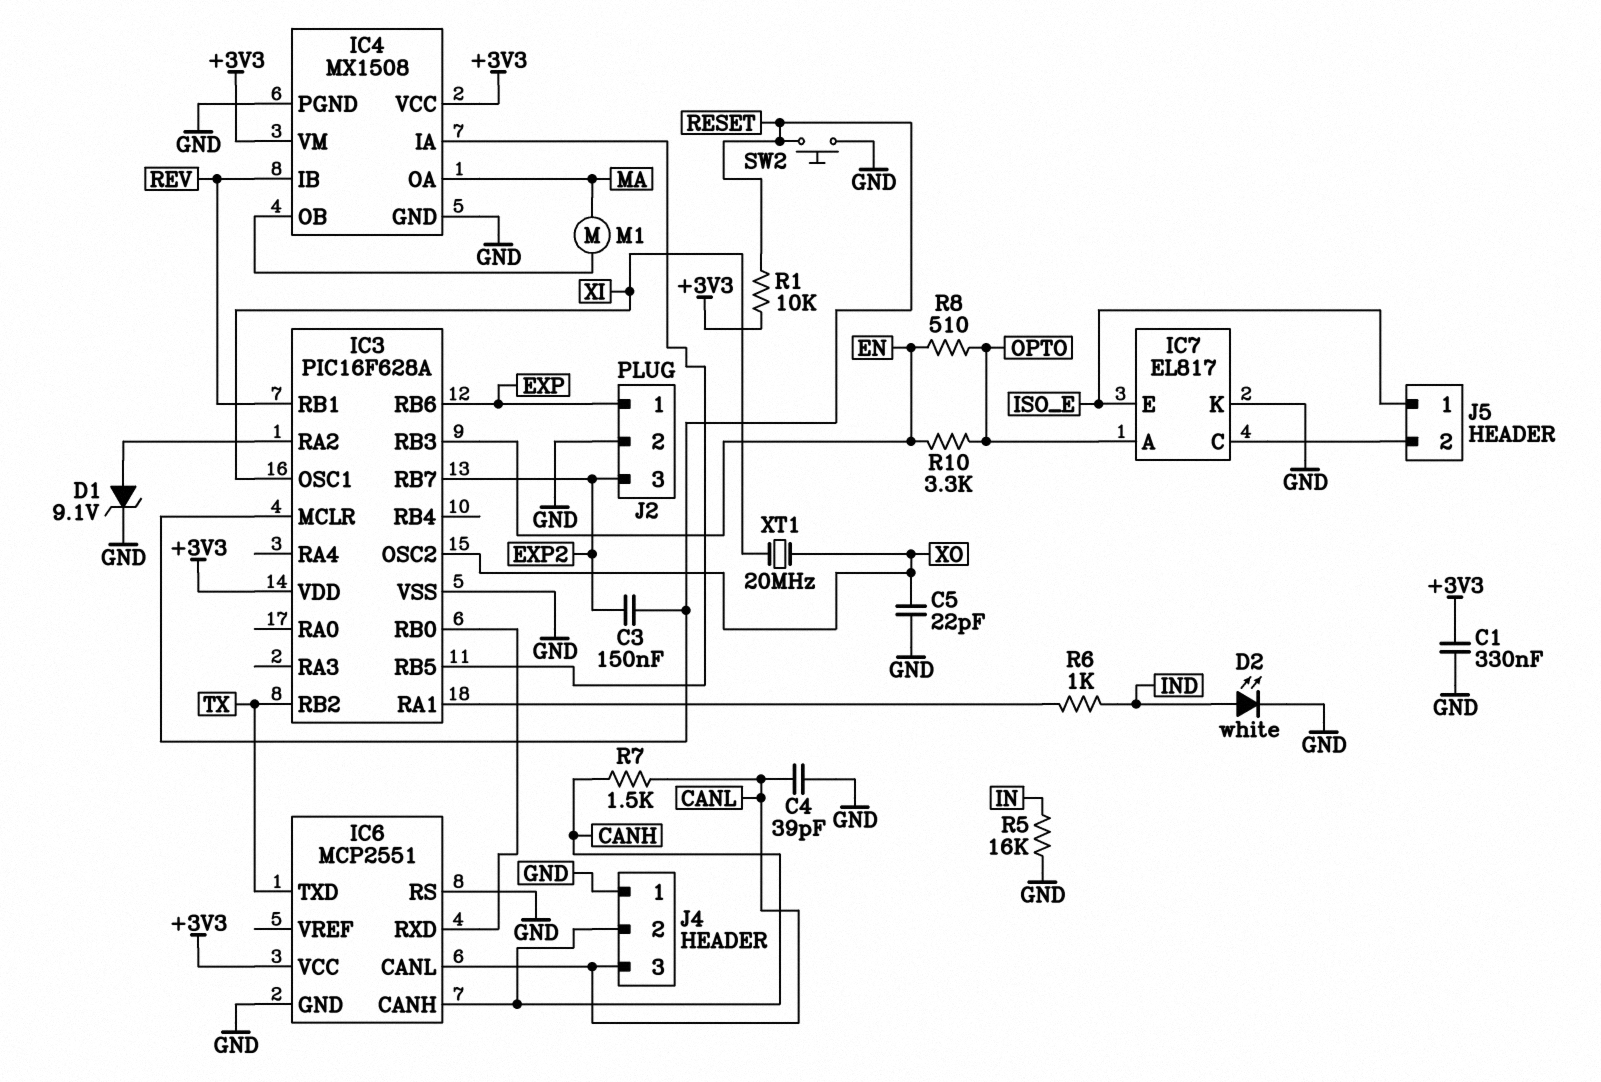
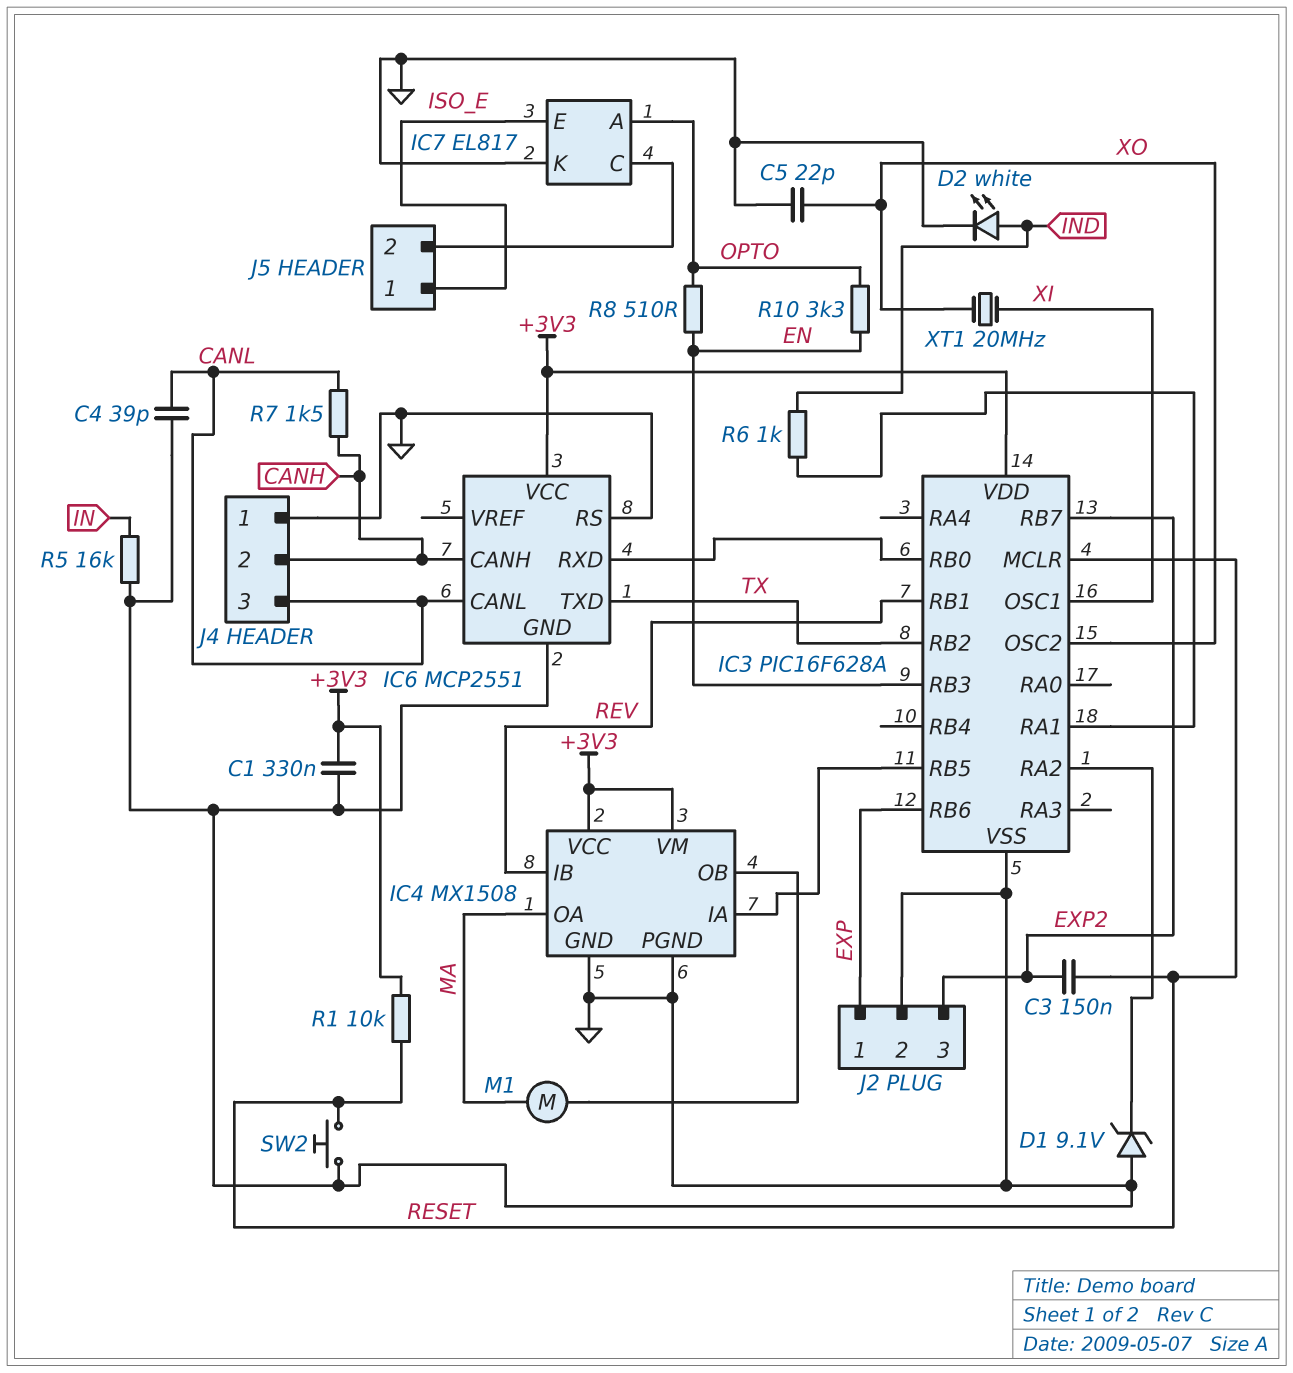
D1: zener 9.1V (A IC3/RA2, K GND) -> zener 9.1V (A GND, K IC3/RA2)

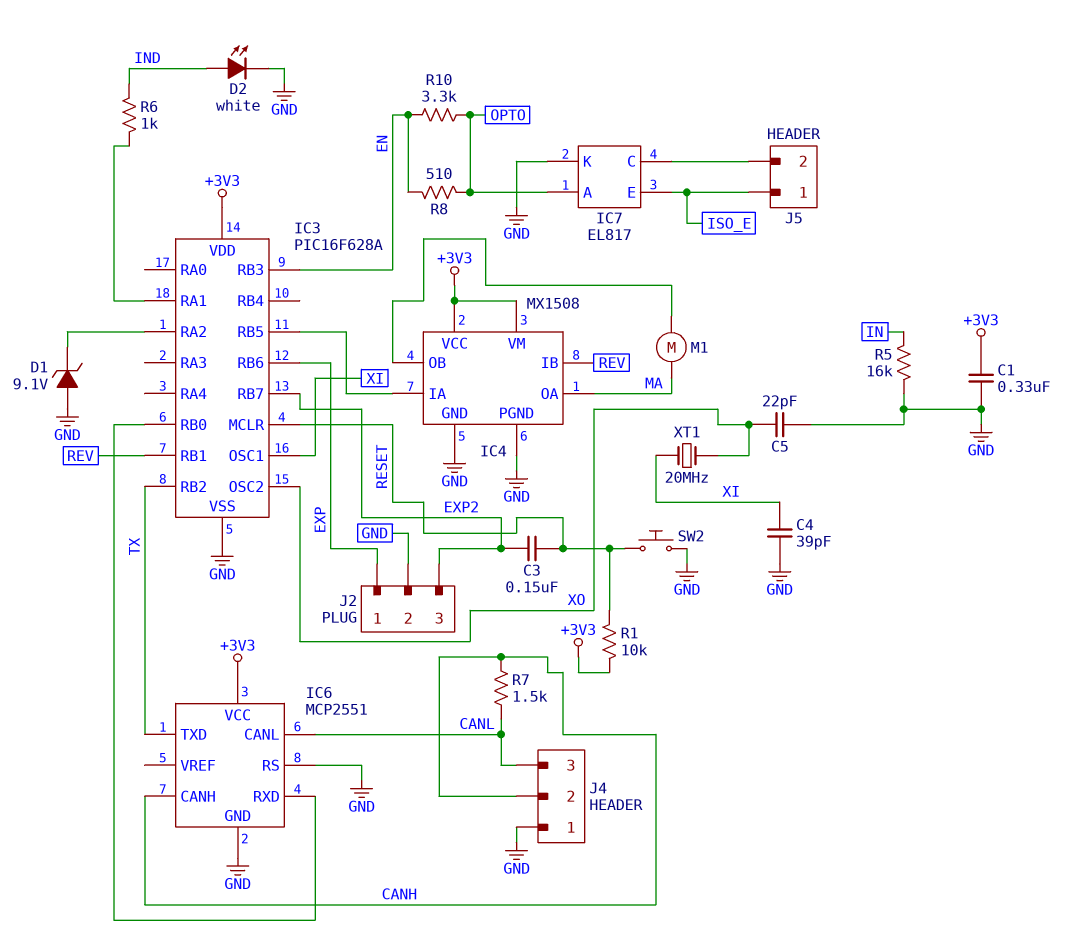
C4: 39pF (CANL, GND) -> 39pF (GND, XI)

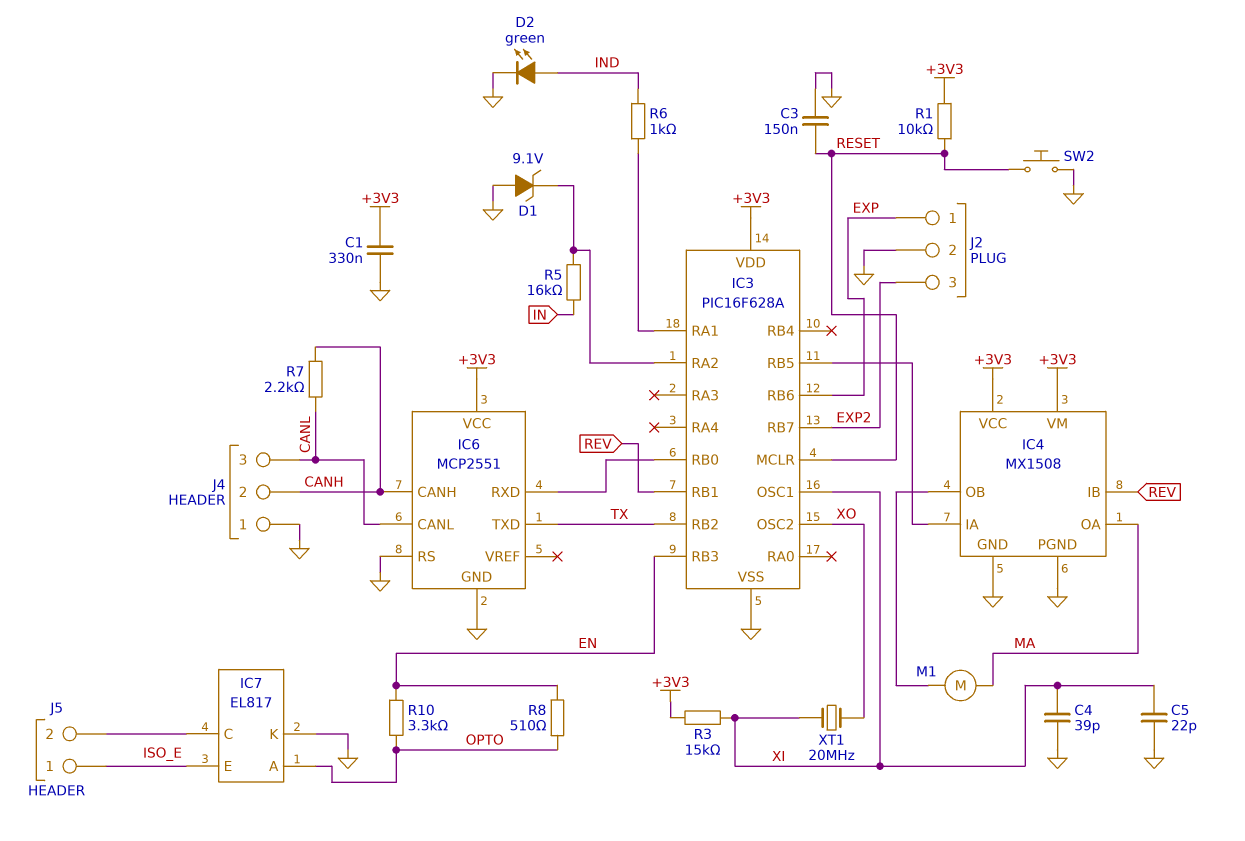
C3: 150nF (EXP2, RESET) -> 150nF (GND, RESET)
C5: 22pF (GND, XO) -> 22pF (GND, XI)
D2: LED white (A IND, K GND) -> LED green (A IND, K GND)
R3: none -> 15k (+3V3, XI)
R5: 16k (GND, IN) -> 16k (IC3/RA2, IN)
R7: 1.5k (CANH, CANL) -> 2.2k (CANH, CANL)

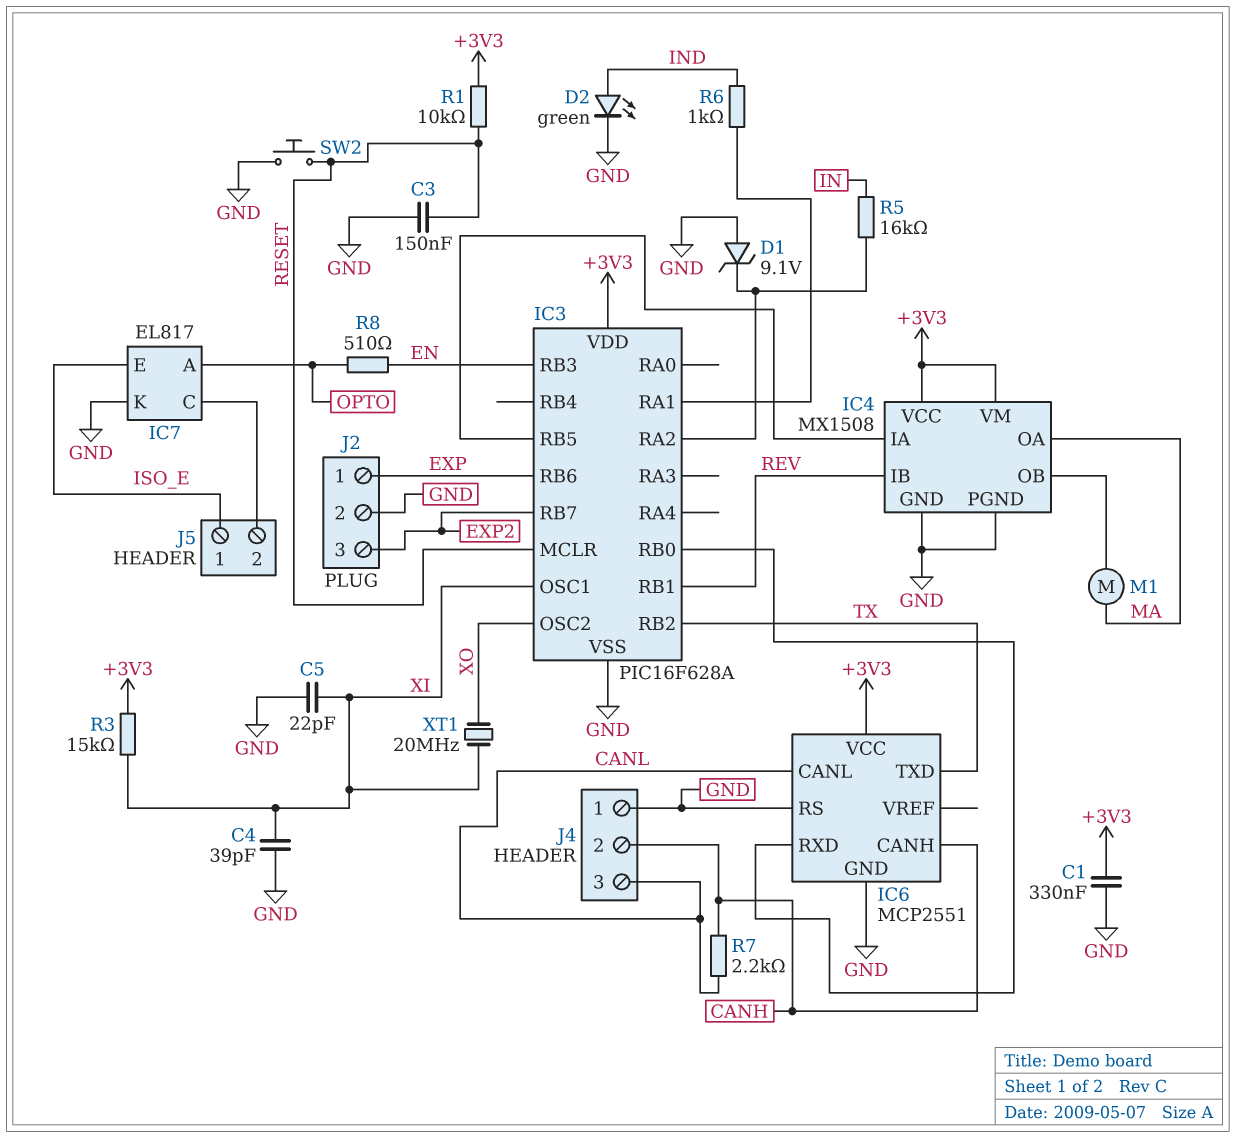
R10: 3.3k (EN, OPTO) -> none

